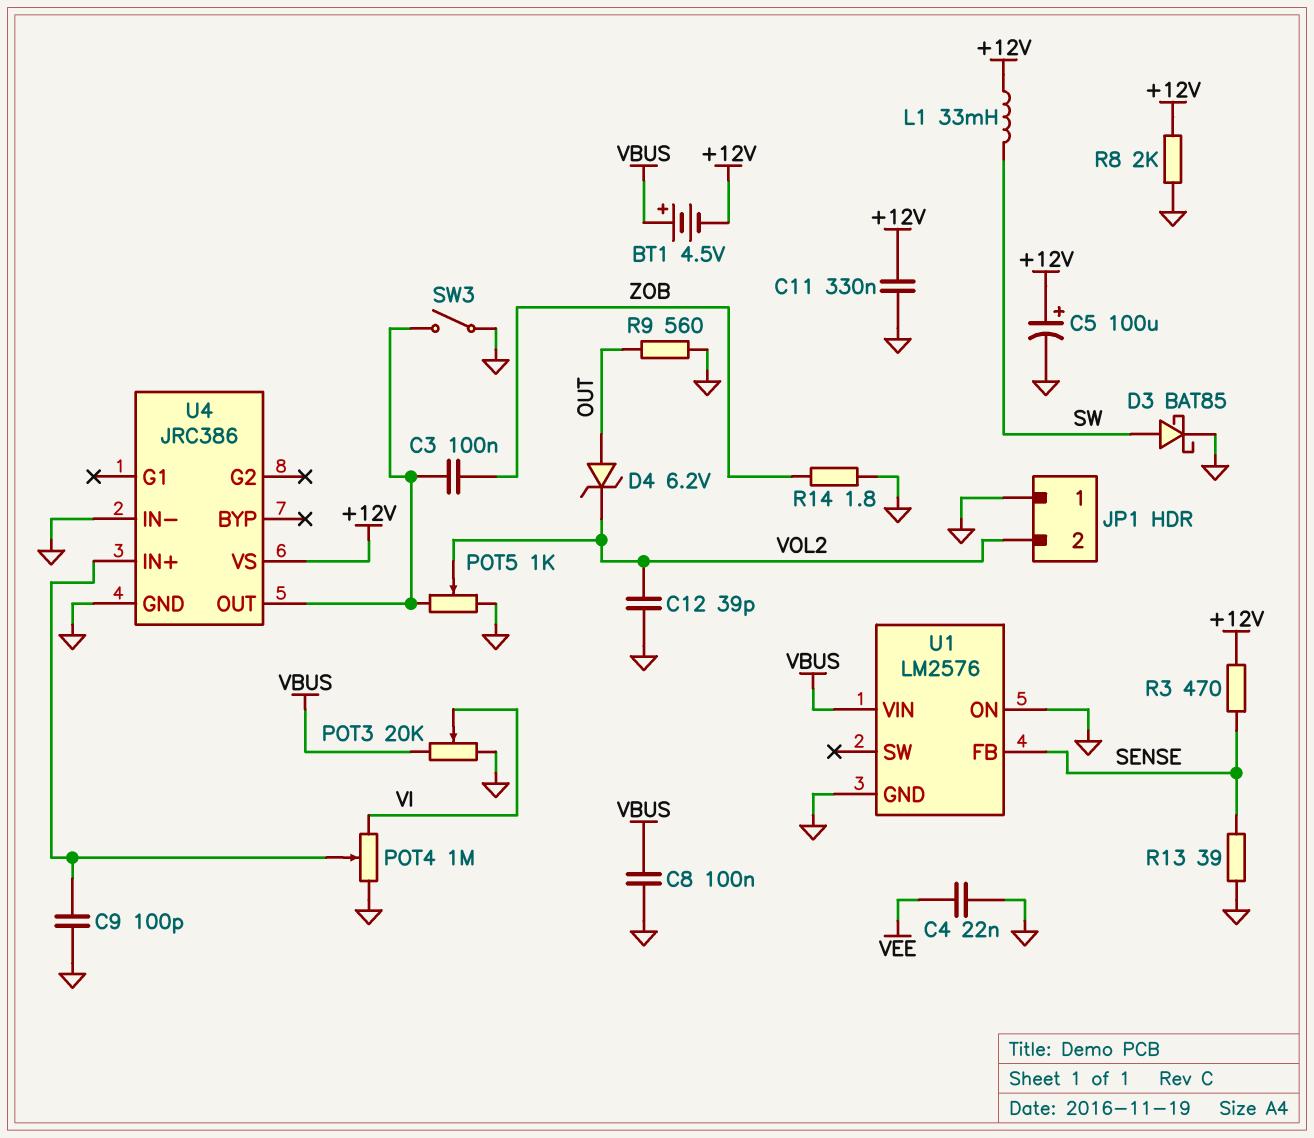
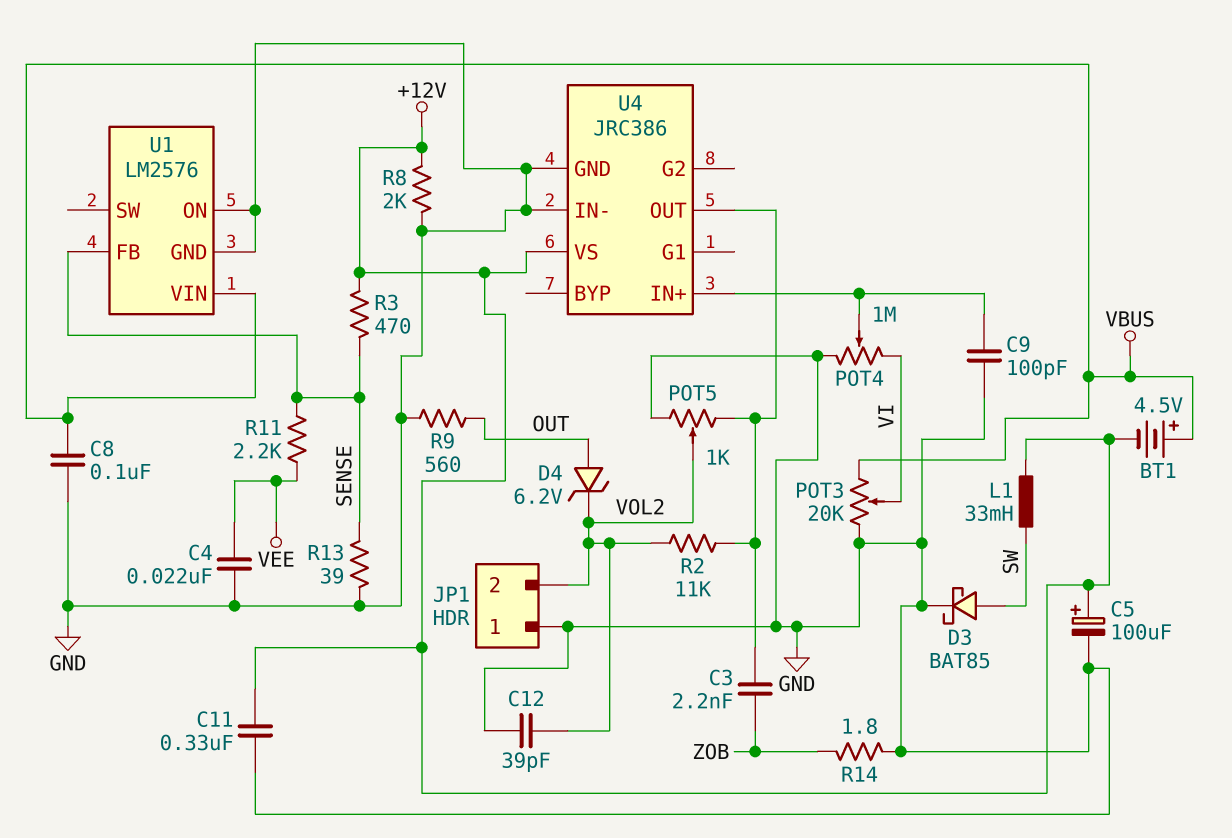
C3: 100nF (U4/OUT, ZOB) -> 2.2nF (U4/OUT, ZOB)
R2: none -> 11k (U4/OUT, VOL2)
R11: none -> 2.2k (SENSE, VEE)
SW3: switch (GND, U4/OUT) -> none

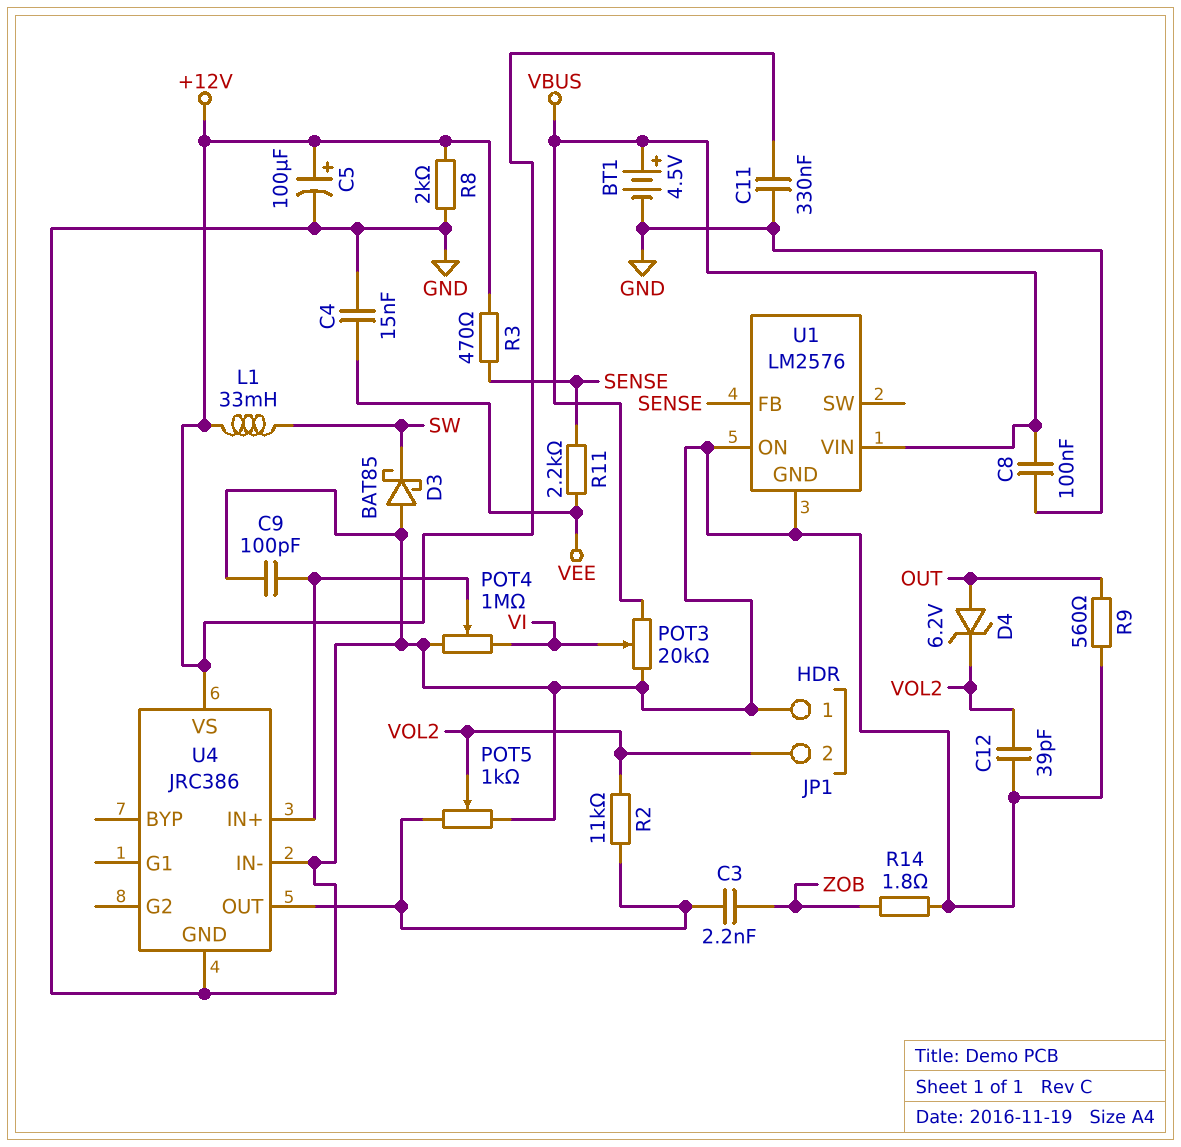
BT1: 4.5V (plus VBUS, minus +12V) -> 4.5V (plus VBUS, minus GND)
C4: 22nF (GND, VEE) -> 15nF (GND, VEE)
D3: schottky BAT85 (A SW, K GND) -> schottky BAT85 (A GND, K SW)
R13: 39 (GND, SENSE) -> none

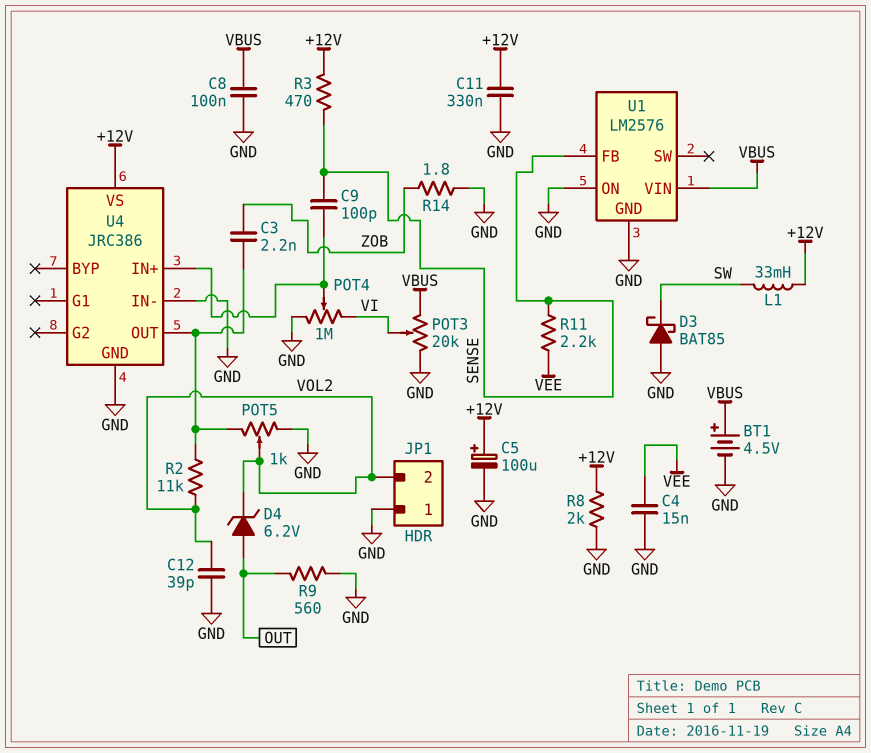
C9: 100pF (GND, U4/IN+) -> 100pF (SENSE, U4/IN+)

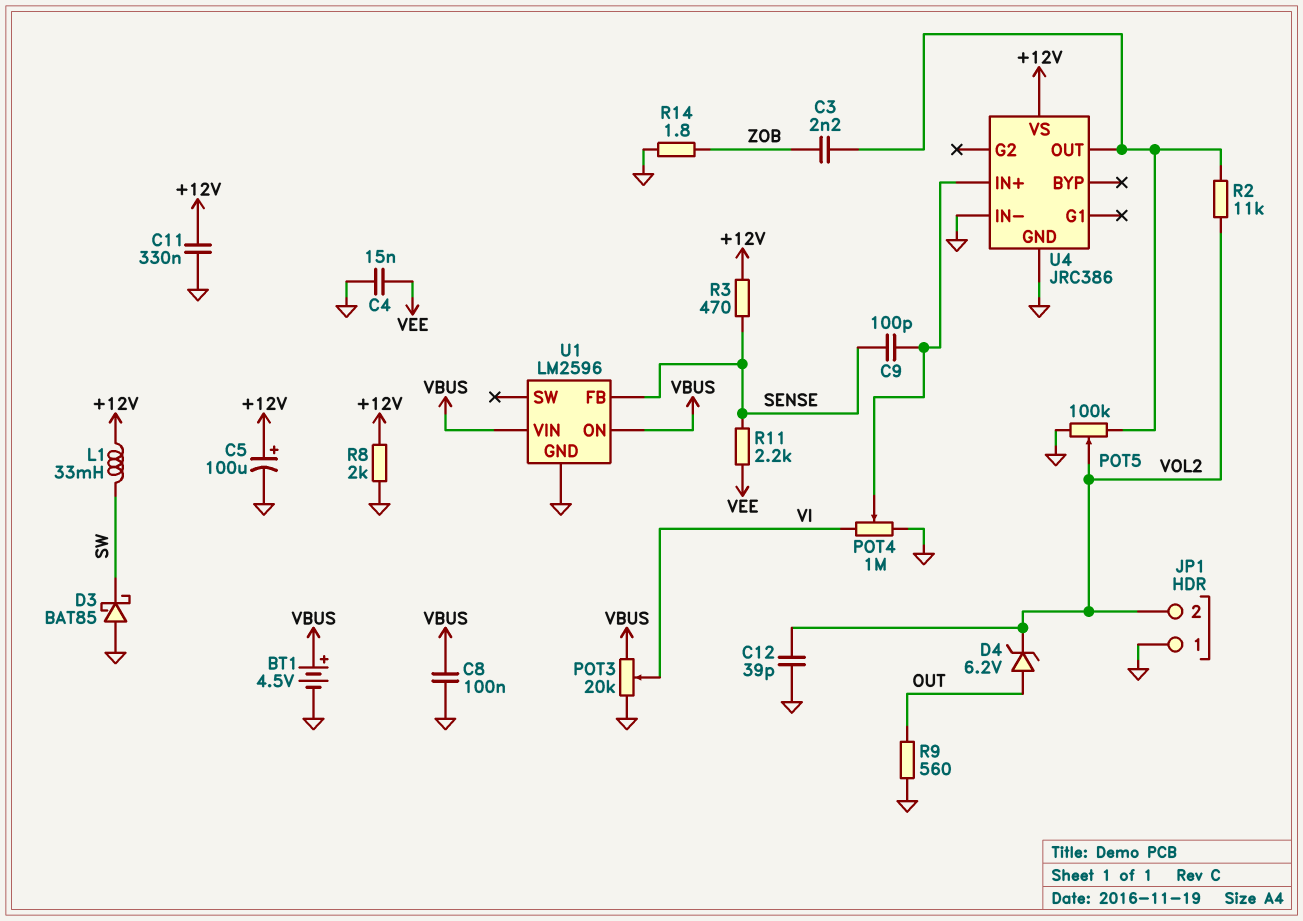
POT5: 1k (GND, U4/OUT, wiper VOL2) -> 100k (GND, U4/OUT, wiper VOL2)
U1: LM2576 -> LM2596
U1 pin ON: GND -> VBUS

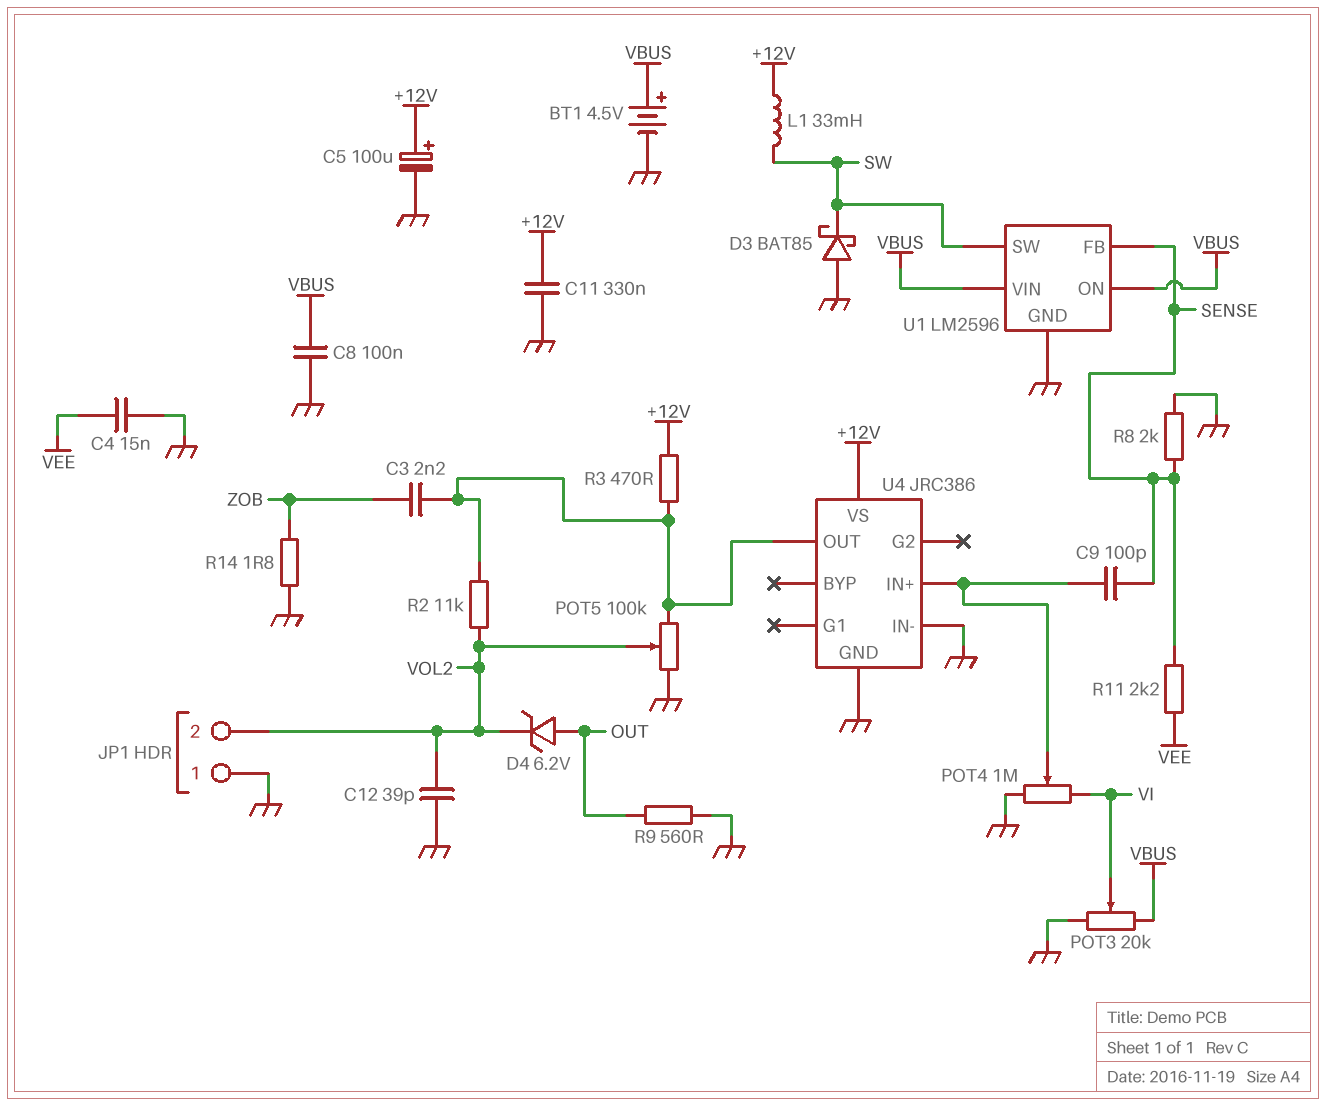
R3: 470 (+12V, SENSE) -> 470 (+12V, U4/OUT)
R8: 2k (+12V, GND) -> 2k (GND, SENSE)
U1 pin SW: none -> SW

